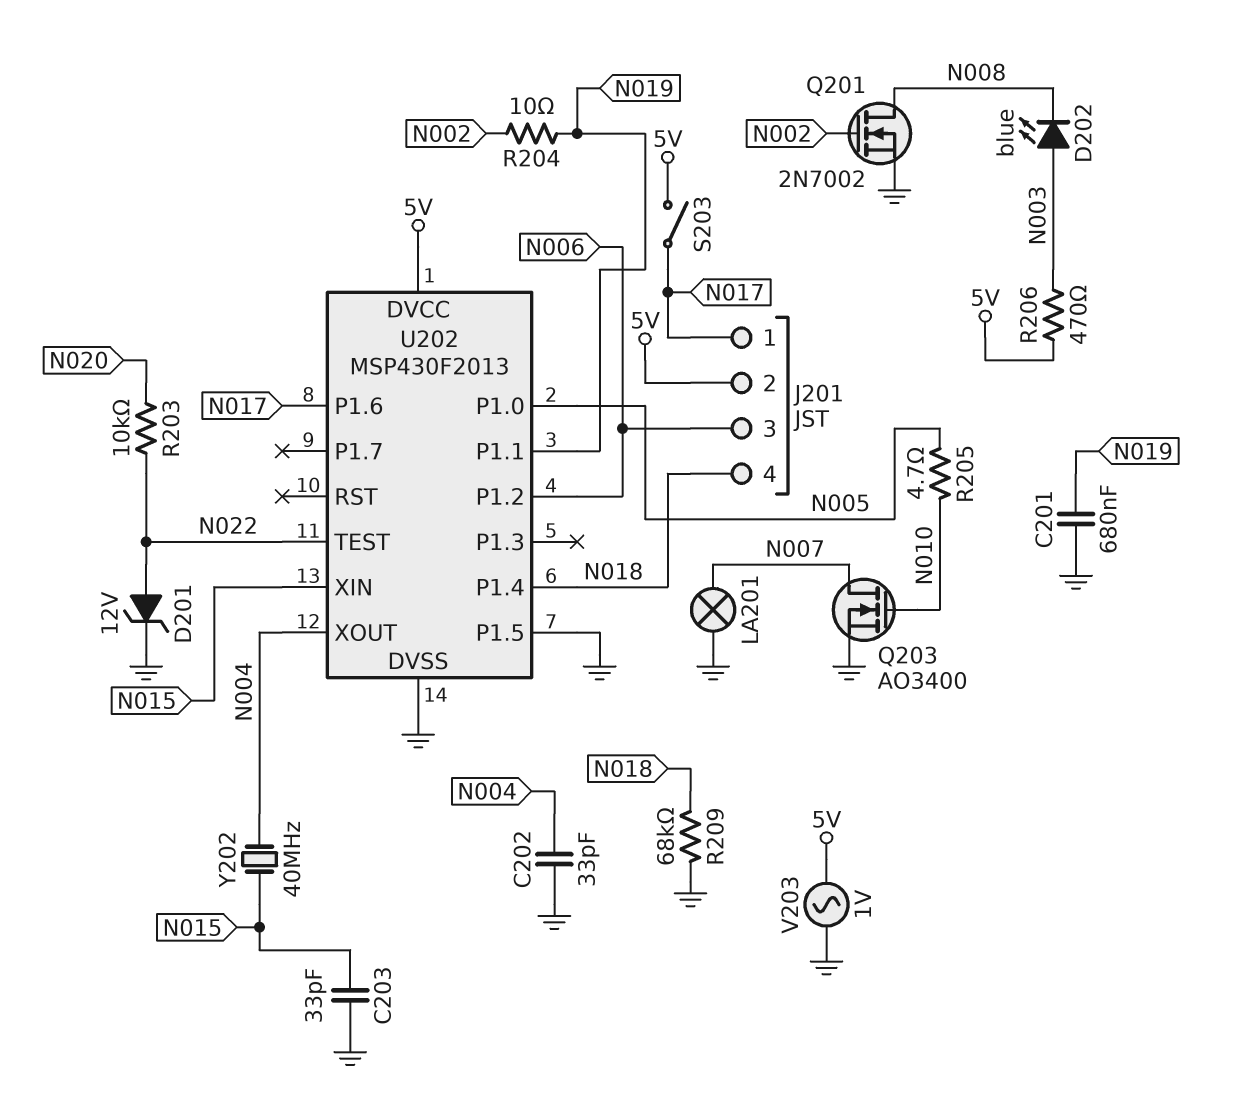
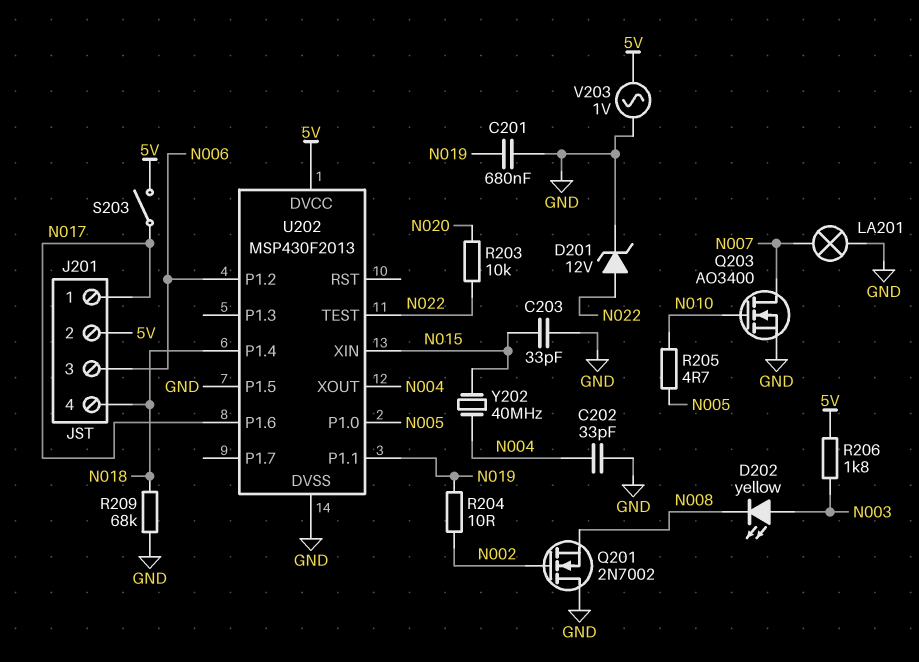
D202: LED blue (A N003, K N008) -> LED yellow (A N003, K N008)
Q201: NMOS 2N7002 (G N002, D N008, S GND) -> NMOS 2N7002 (G N002, D GND, S N008)
R206: 470 (5V, N003) -> 1.8k (5V, N003)

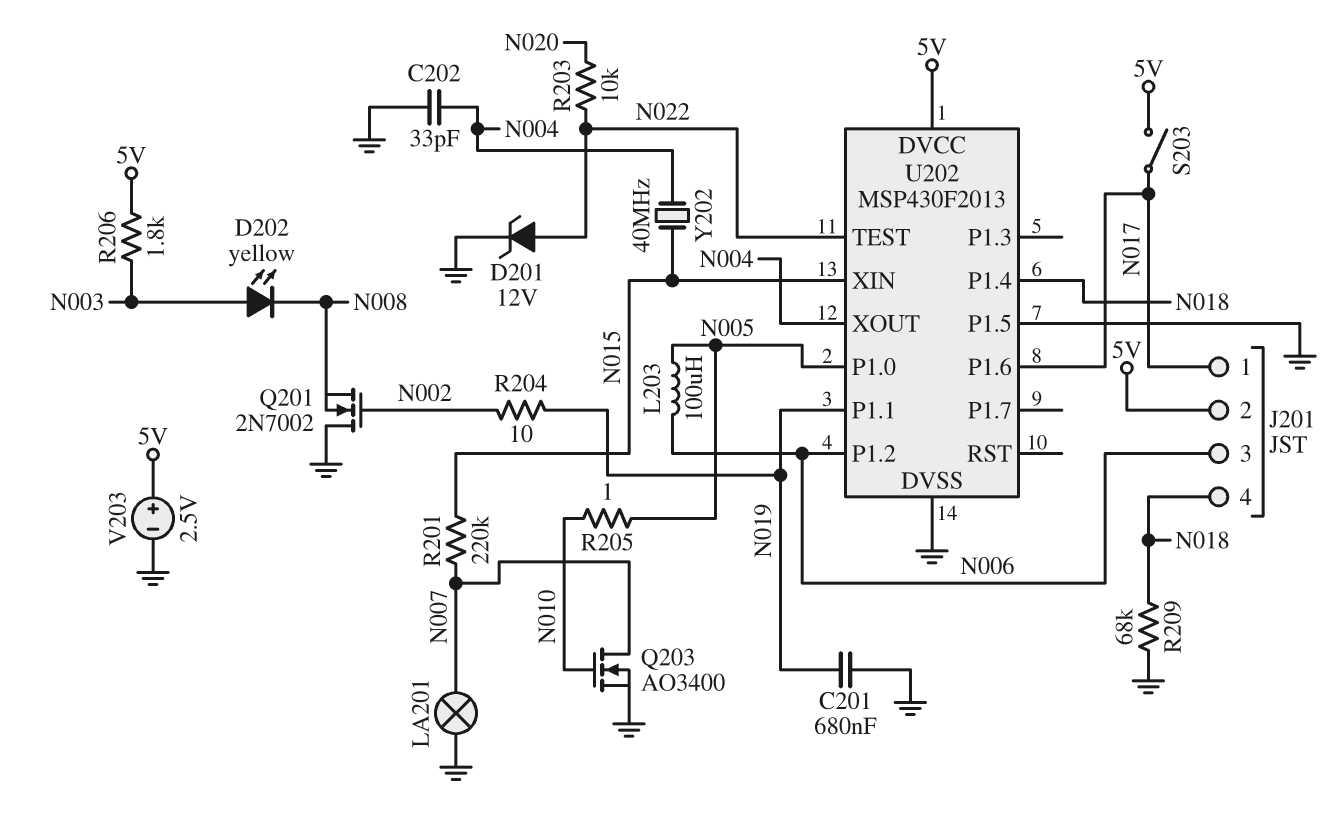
C203: 33pF (GND, N015) -> none
L203: none -> 100uH (N005, N006)
R201: none -> 220k (N007, N015)
R205: 4.7 (N005, N010) -> 1 (N005, N010)
V203: AC 1V (5V, GND) -> 2.5V (plus 5V, minus GND)

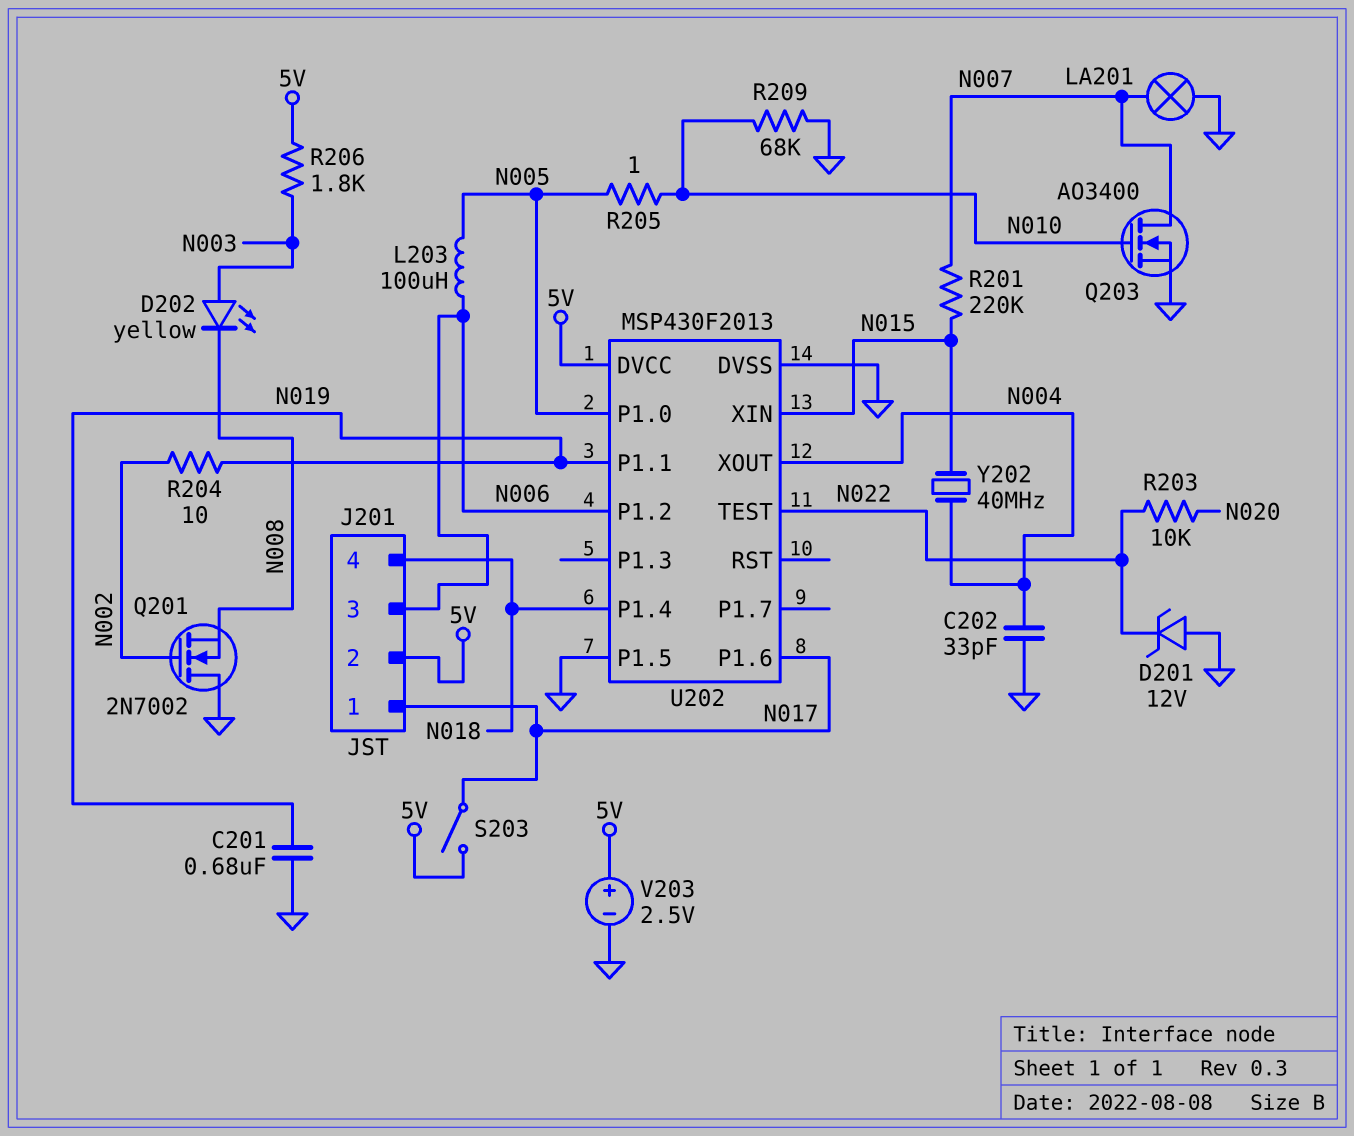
D201: zener 12V (A N022, K GND) -> zener 12V (A GND, K N022)
R209: 68k (GND, N018) -> 68k (GND, N010)

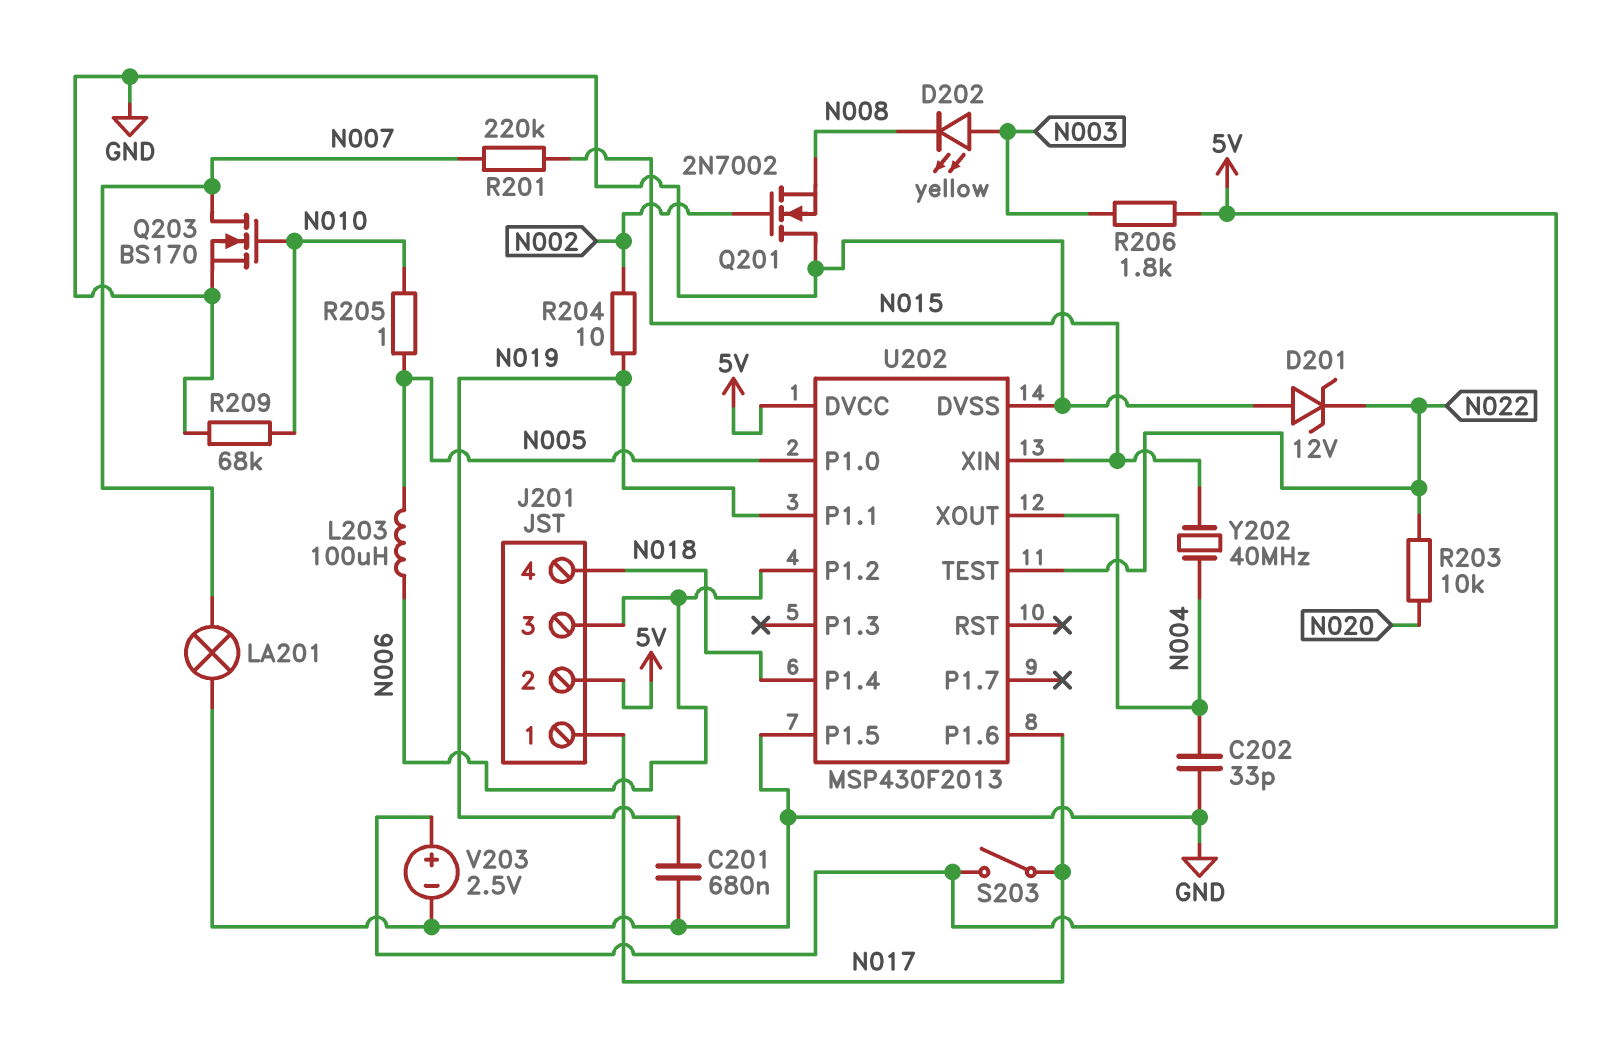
Q203: NMOS AO3400 (G N010, D N007, S GND) -> NMOS BS170 (G N010, D N007, S GND)

